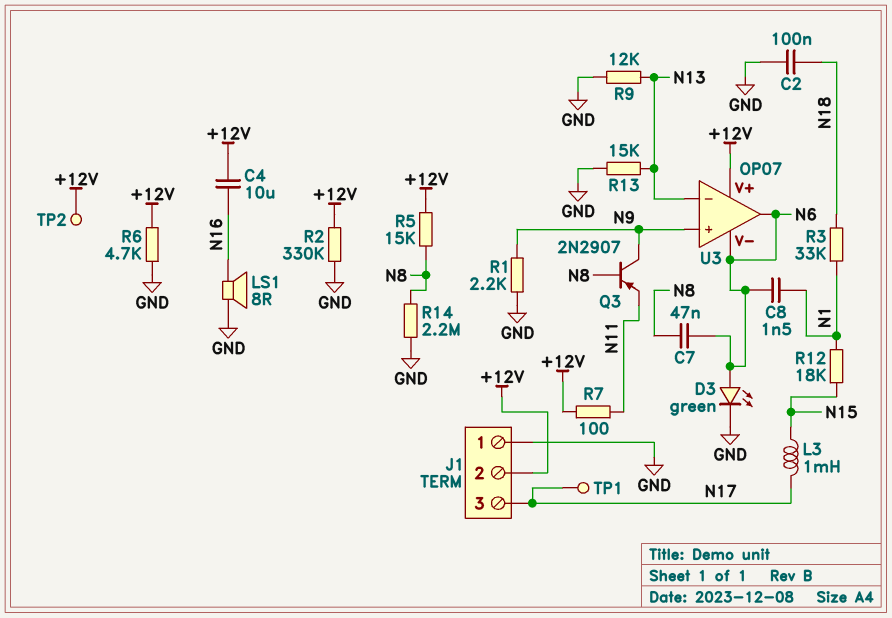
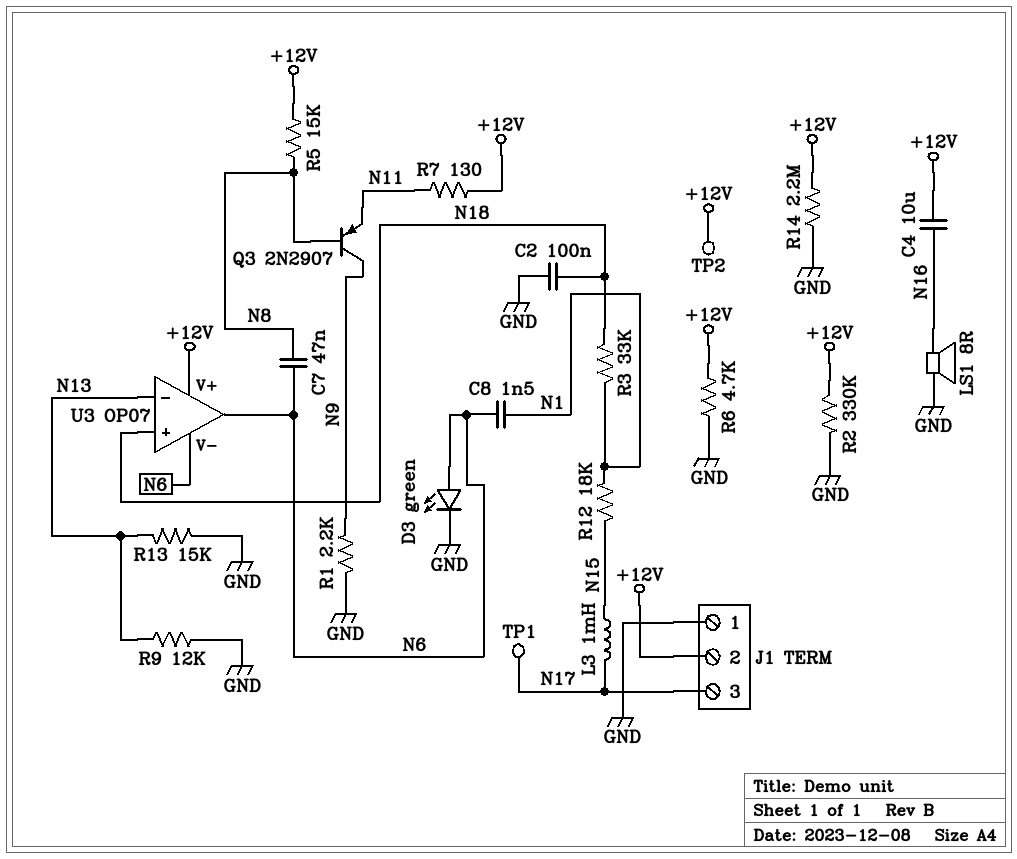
R7: 100 (+12V, N11) -> 130 (+12V, N11)
R14: 2.2M (GND, N8) -> 2.2M (+12V, GND)
U3 pin in+: N9 -> N18

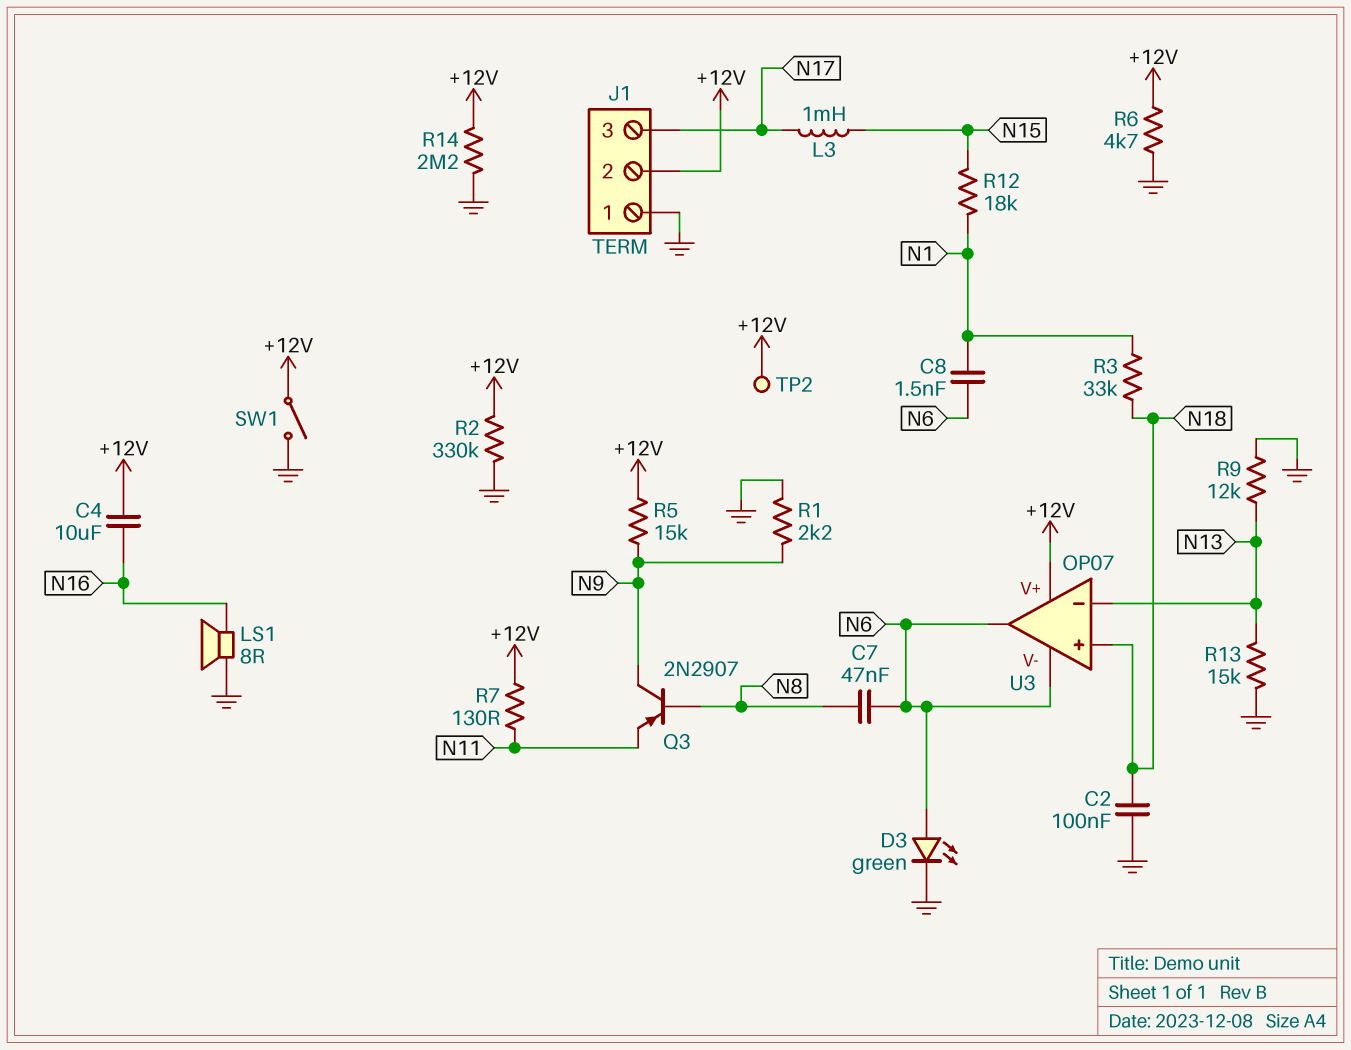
R5: 15k (+12V, N8) -> 15k (+12V, N9)
SW1: none -> switch (+12V, GND)
TP1: test point (N17) -> none

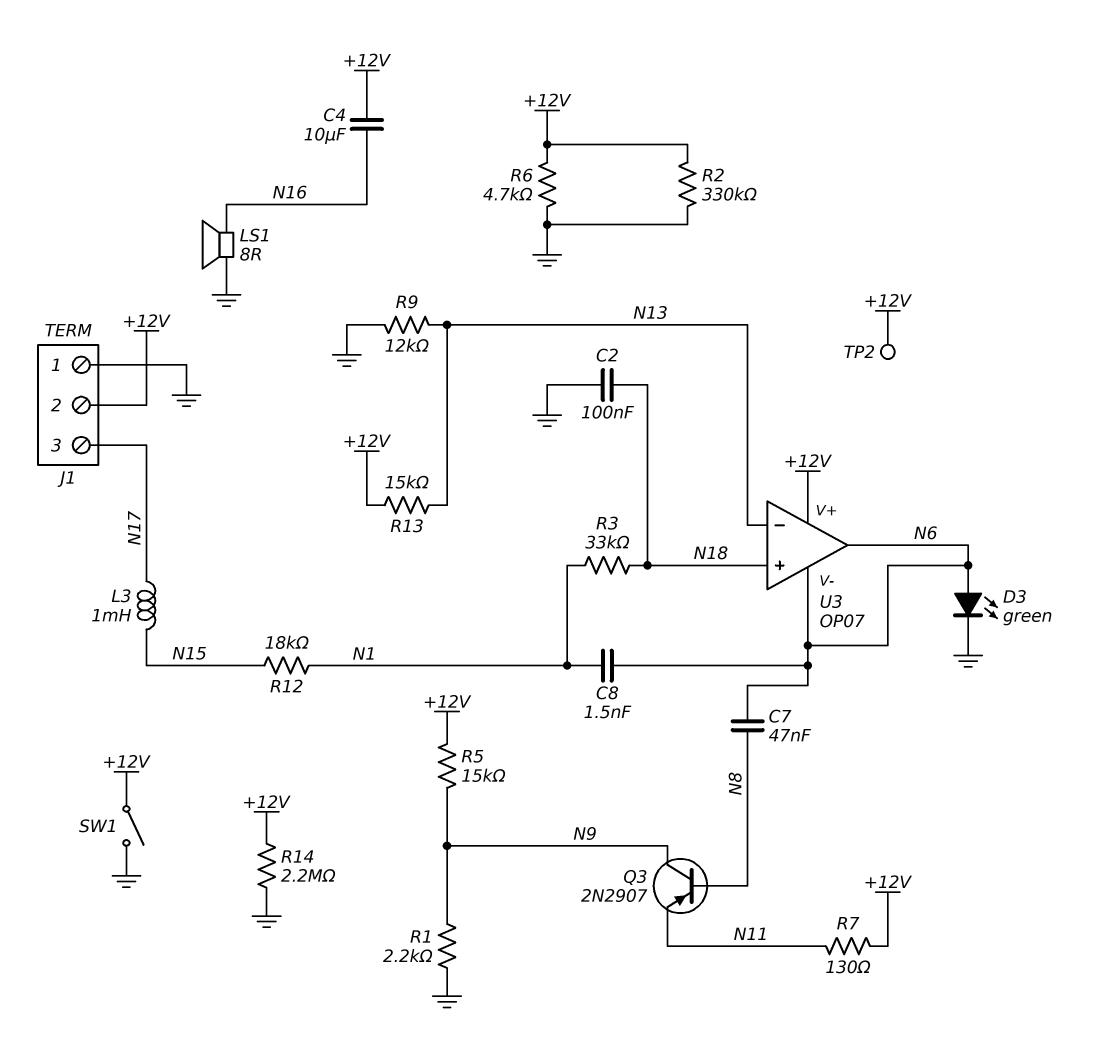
R13: 15k (GND, N13) -> 15k (+12V, N13)

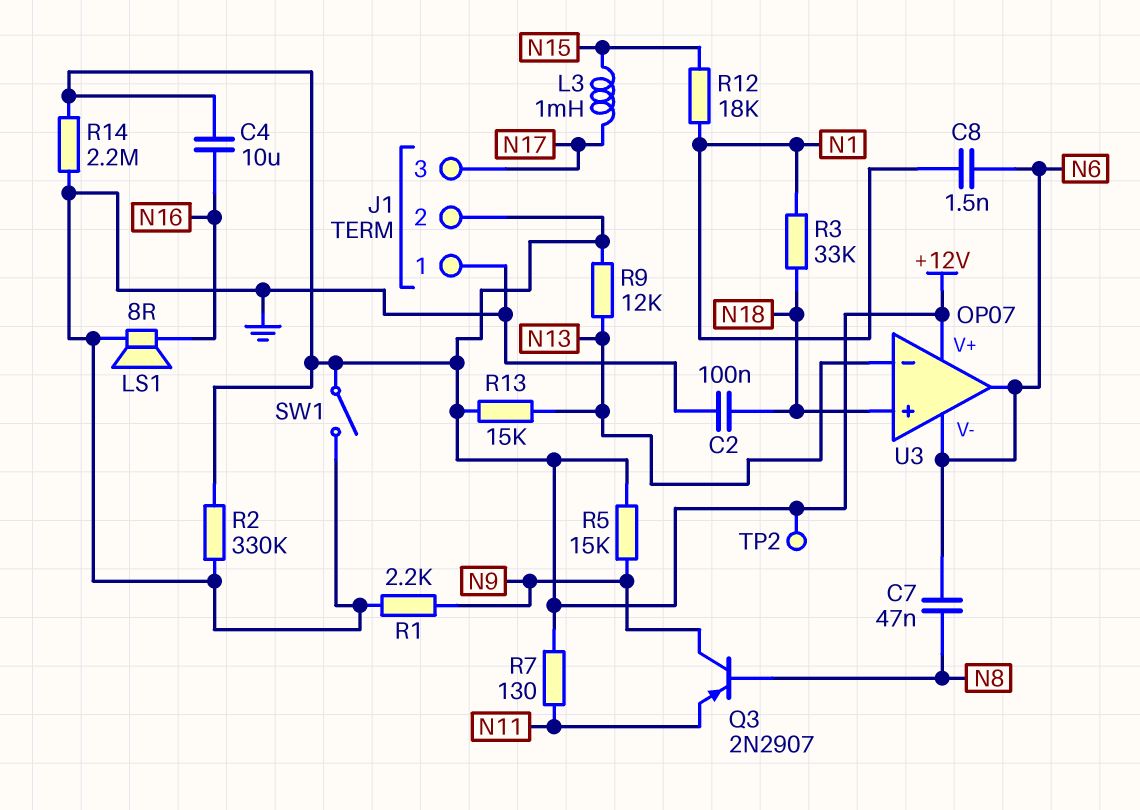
D3: LED green (A N6, K GND) -> none
R6: 4.7k (+12V, GND) -> none
R9: 12k (GND, N13) -> 12k (+12V, N13)

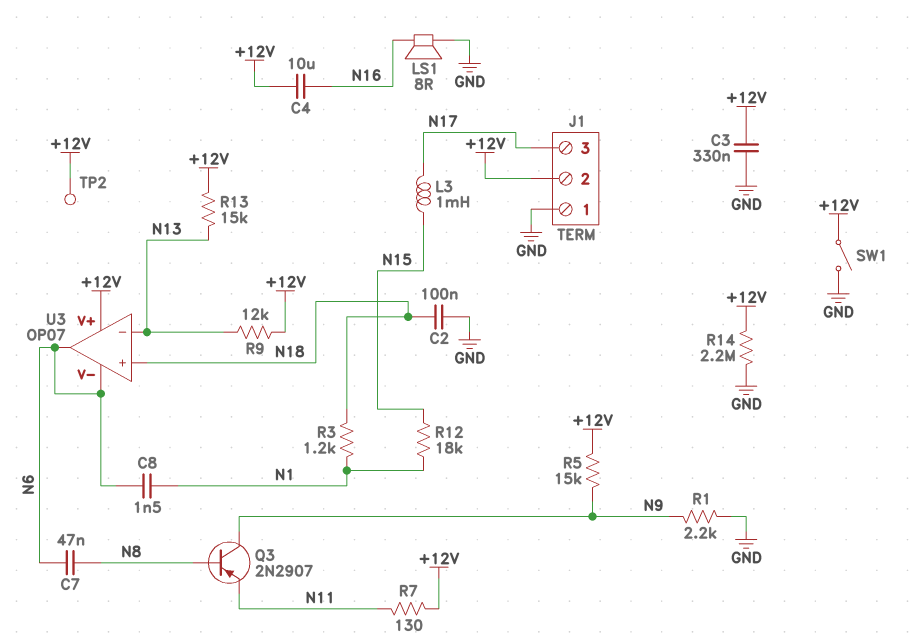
C3: none -> 330nF (+12V, GND)
R2: 330k (+12V, GND) -> none
R3: 33k (N1, N18) -> 1.2k (N1, N18)

